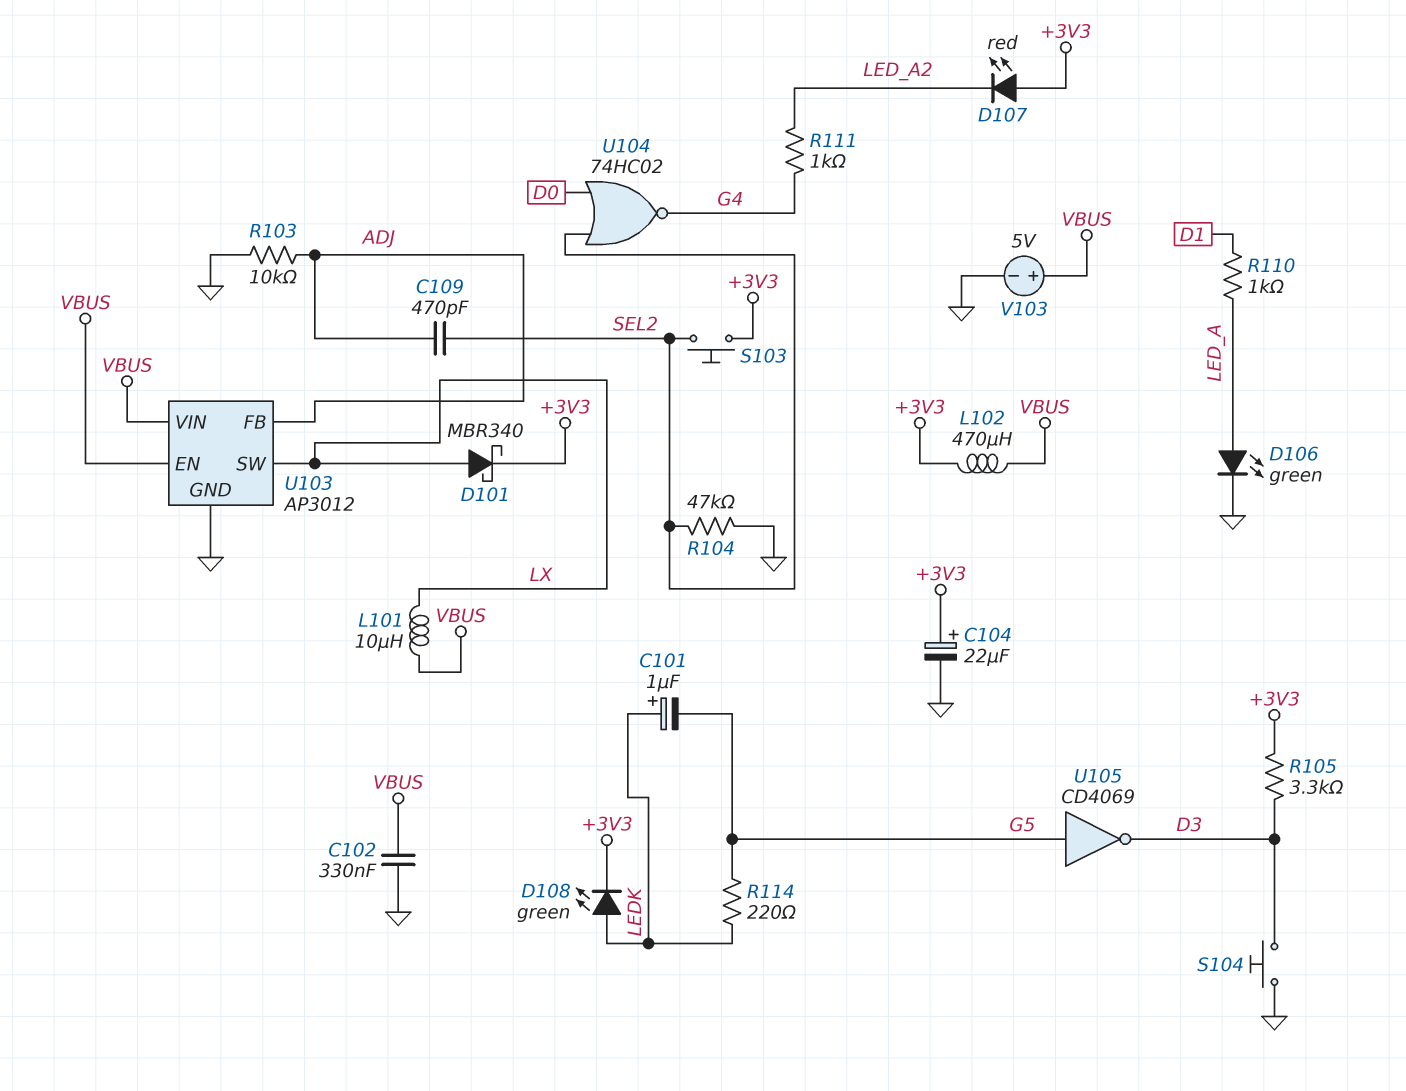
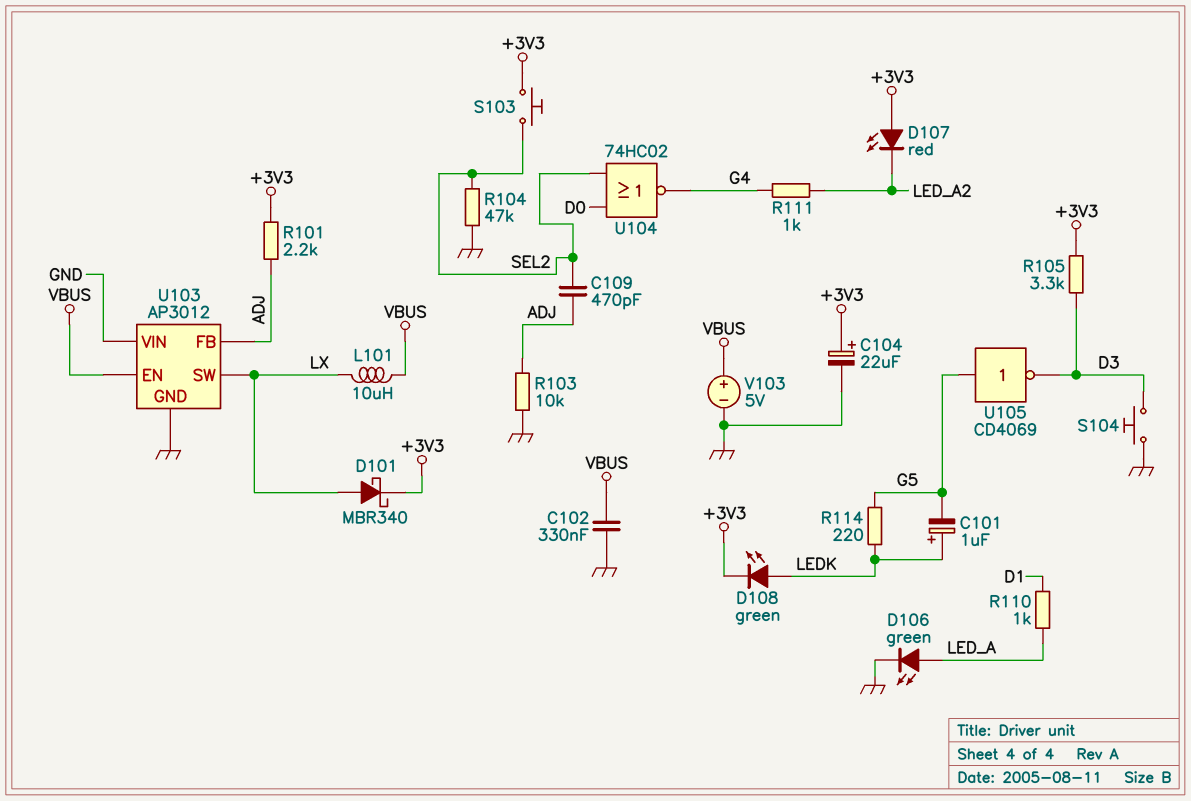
L102: 470uH (+3V3, VBUS) -> none
R101: none -> 2.2k (+3V3, ADJ)
U103 pin VIN: VBUS -> GND

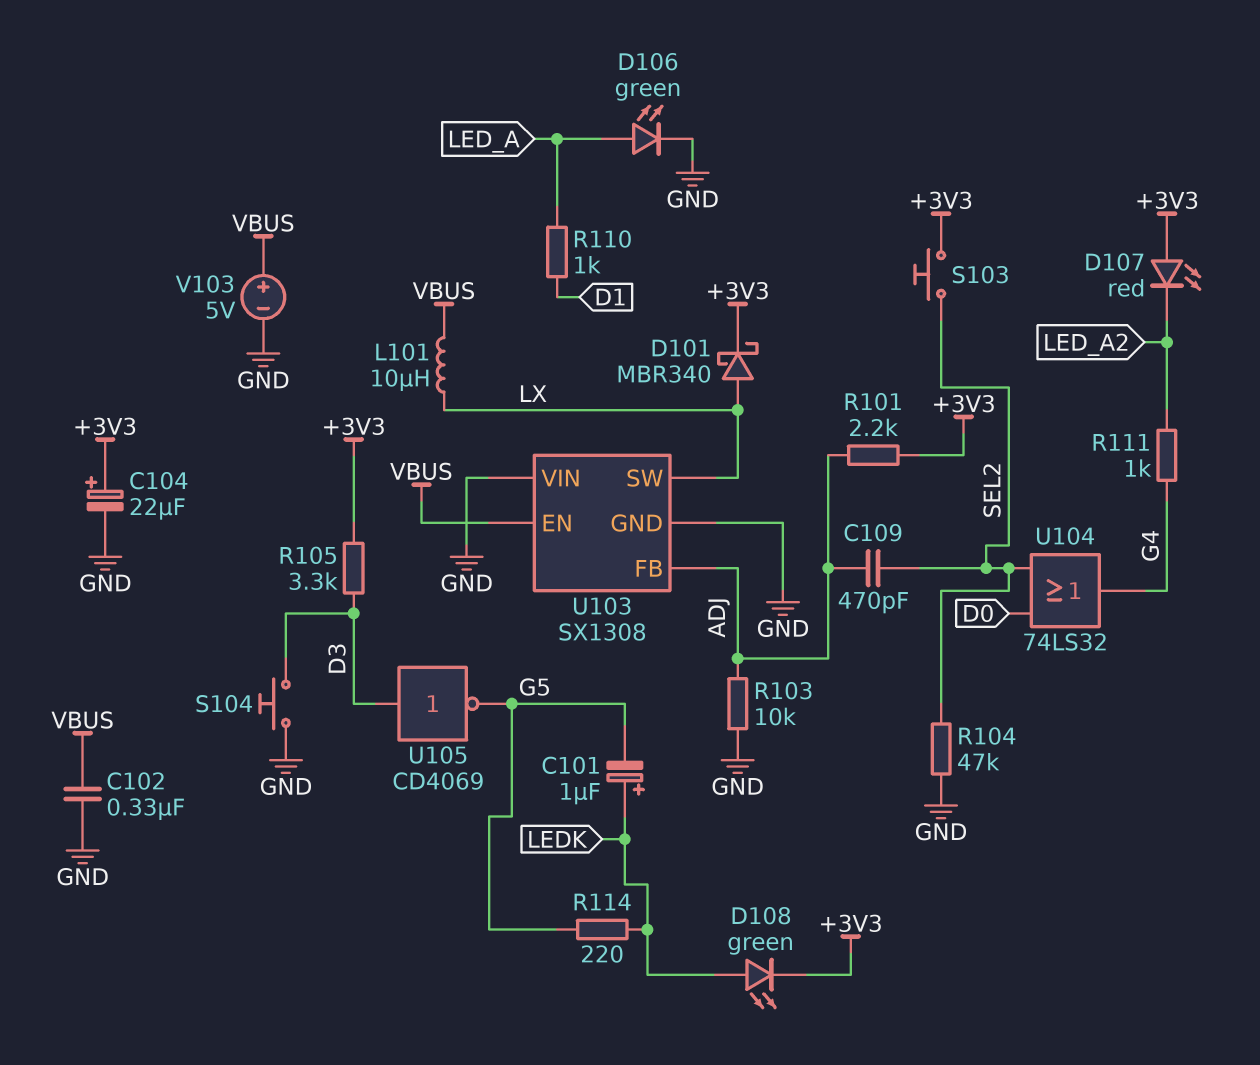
U103: AP3012 -> SX1308
U104: NOR 74HC02 (in D0, in SEL2, out G4) -> OR 74LS32 (in D0, in SEL2, out G4)
U105: NOT CD4069 (in G5, out D3) -> NOT CD4069 (in D3, out G5)

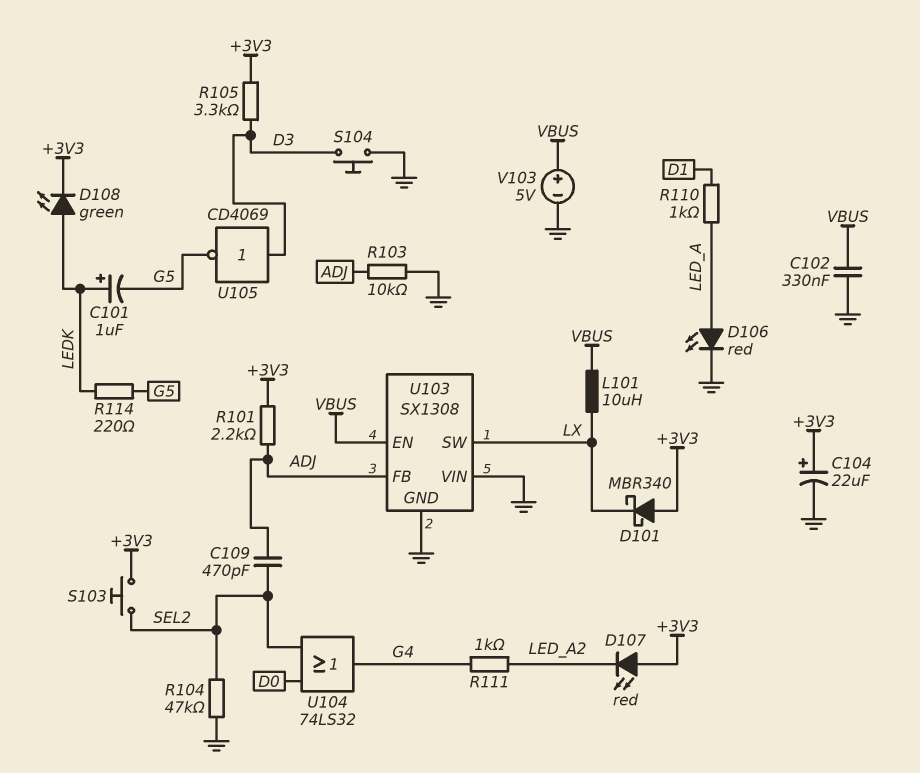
D101: schottky MBR340 (A LX, K +3V3) -> schottky MBR340 (A +3V3, K LX)
D106: LED green (A LED_A, K GND) -> LED red (A LED_A, K GND)

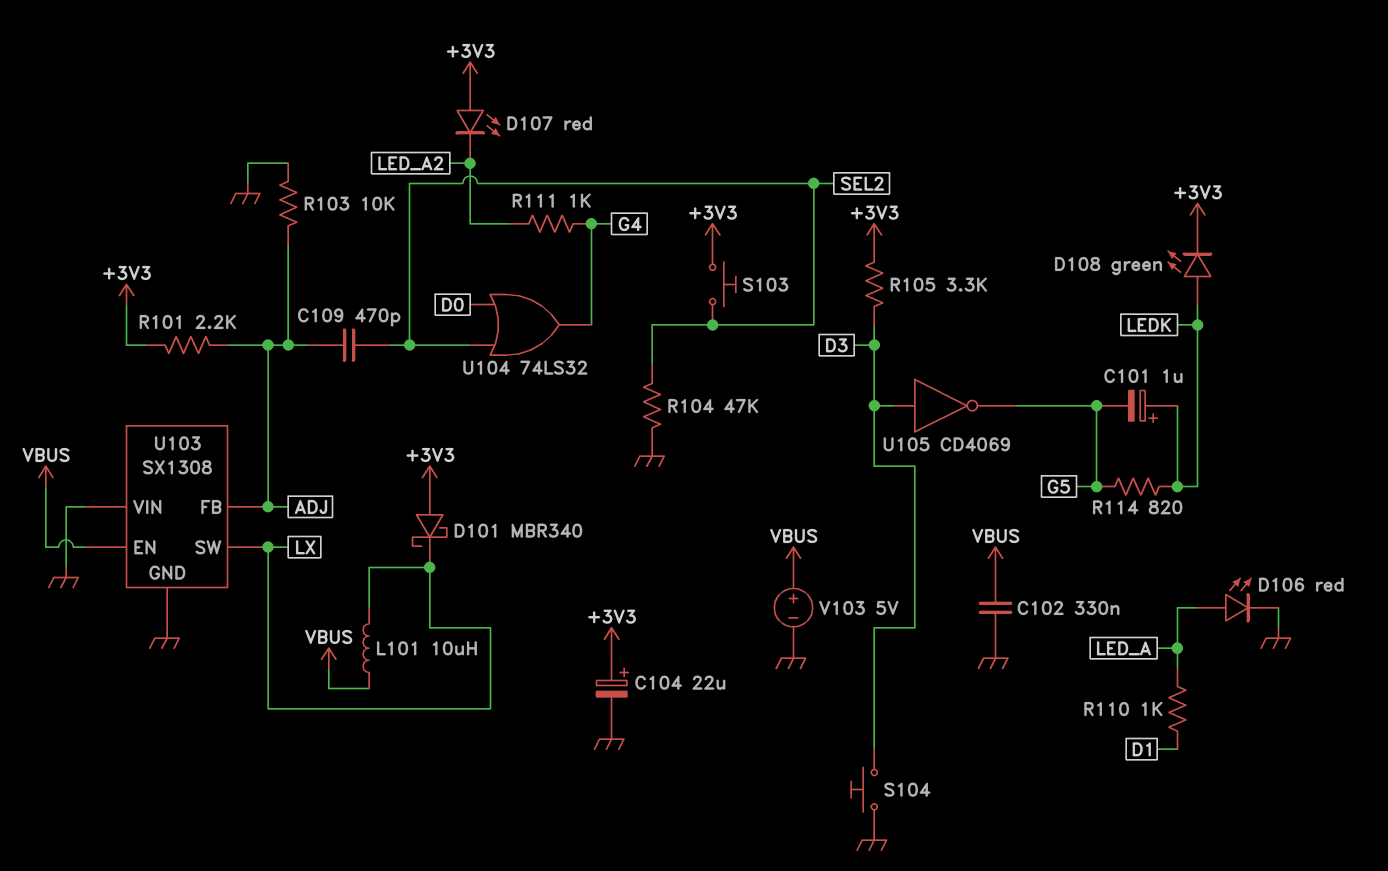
R114: 220 (G5, LEDK) -> 820 (G5, LEDK)

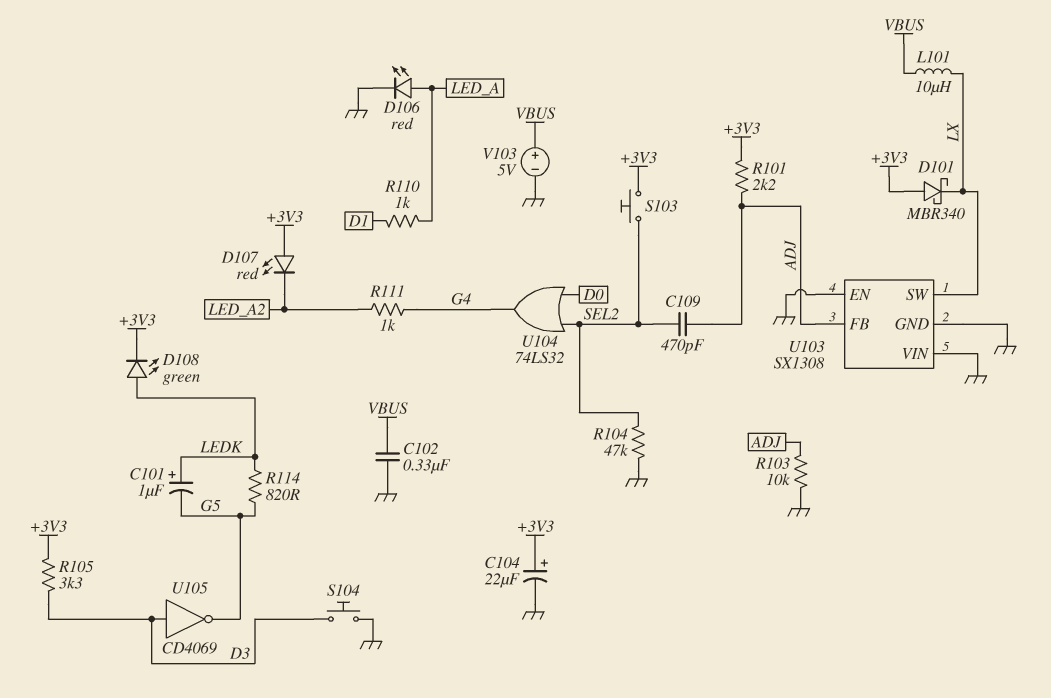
U103 pin EN: VBUS -> GND

